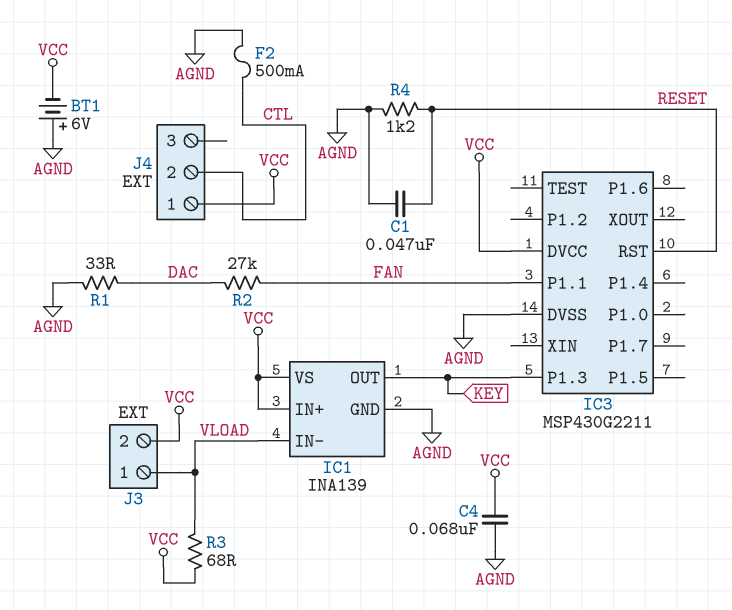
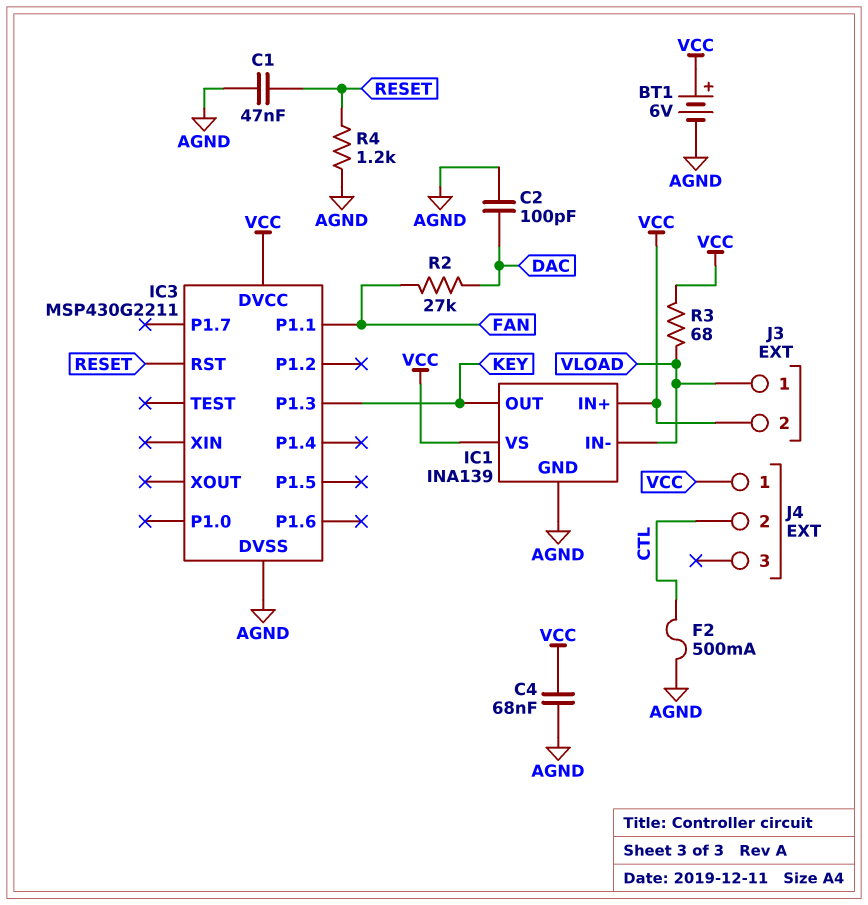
BT1: 6V (plus AGND, minus VCC) -> 6V (plus VCC, minus AGND)
C2: none -> 100pF (AGND, DAC)
R1: 33 (AGND, DAC) -> none

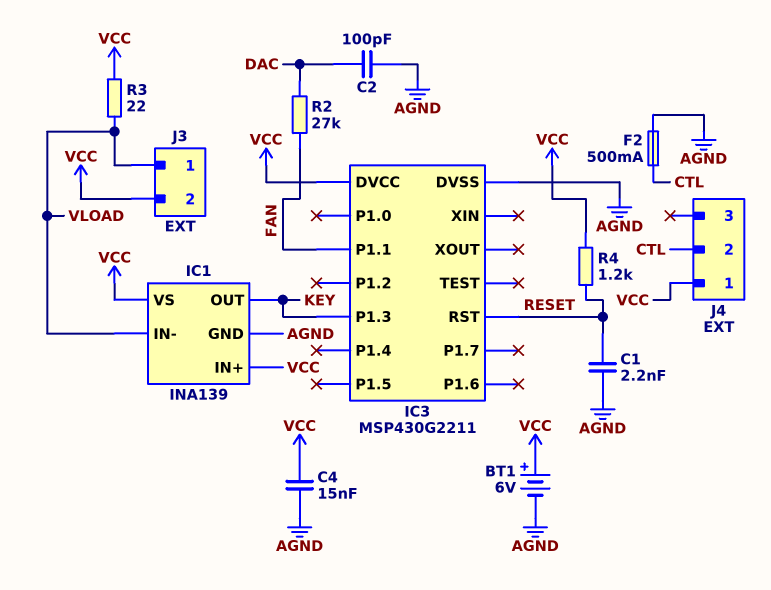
C1: 47nF (AGND, RESET) -> 2.2nF (AGND, RESET)
C4: 68nF (AGND, VCC) -> 15nF (AGND, VCC)
R3: 68 (VCC, VLOAD) -> 22 (VCC, VLOAD)
R4: 1.2k (AGND, RESET) -> 1.2k (RESET, VCC)

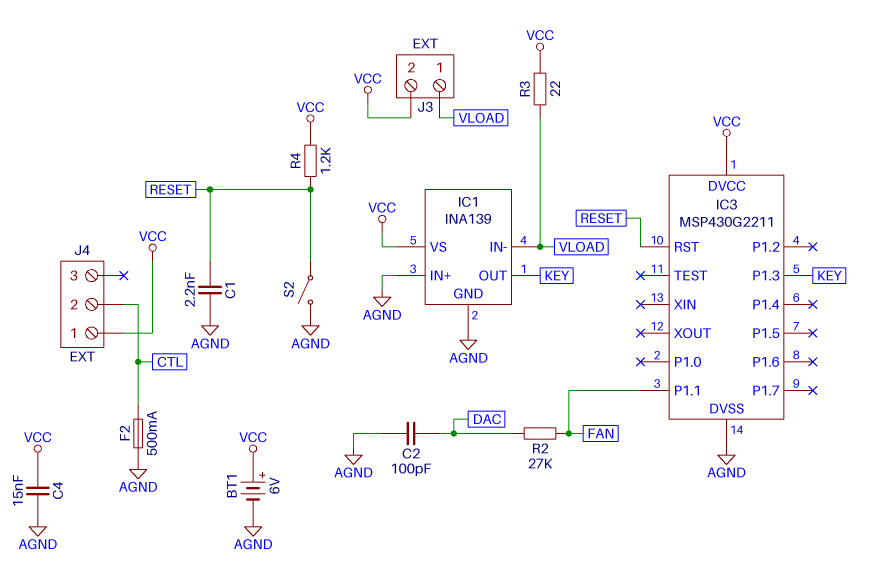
IC1 pin IN+: VCC -> AGND
S2: none -> switch (AGND, RESET)

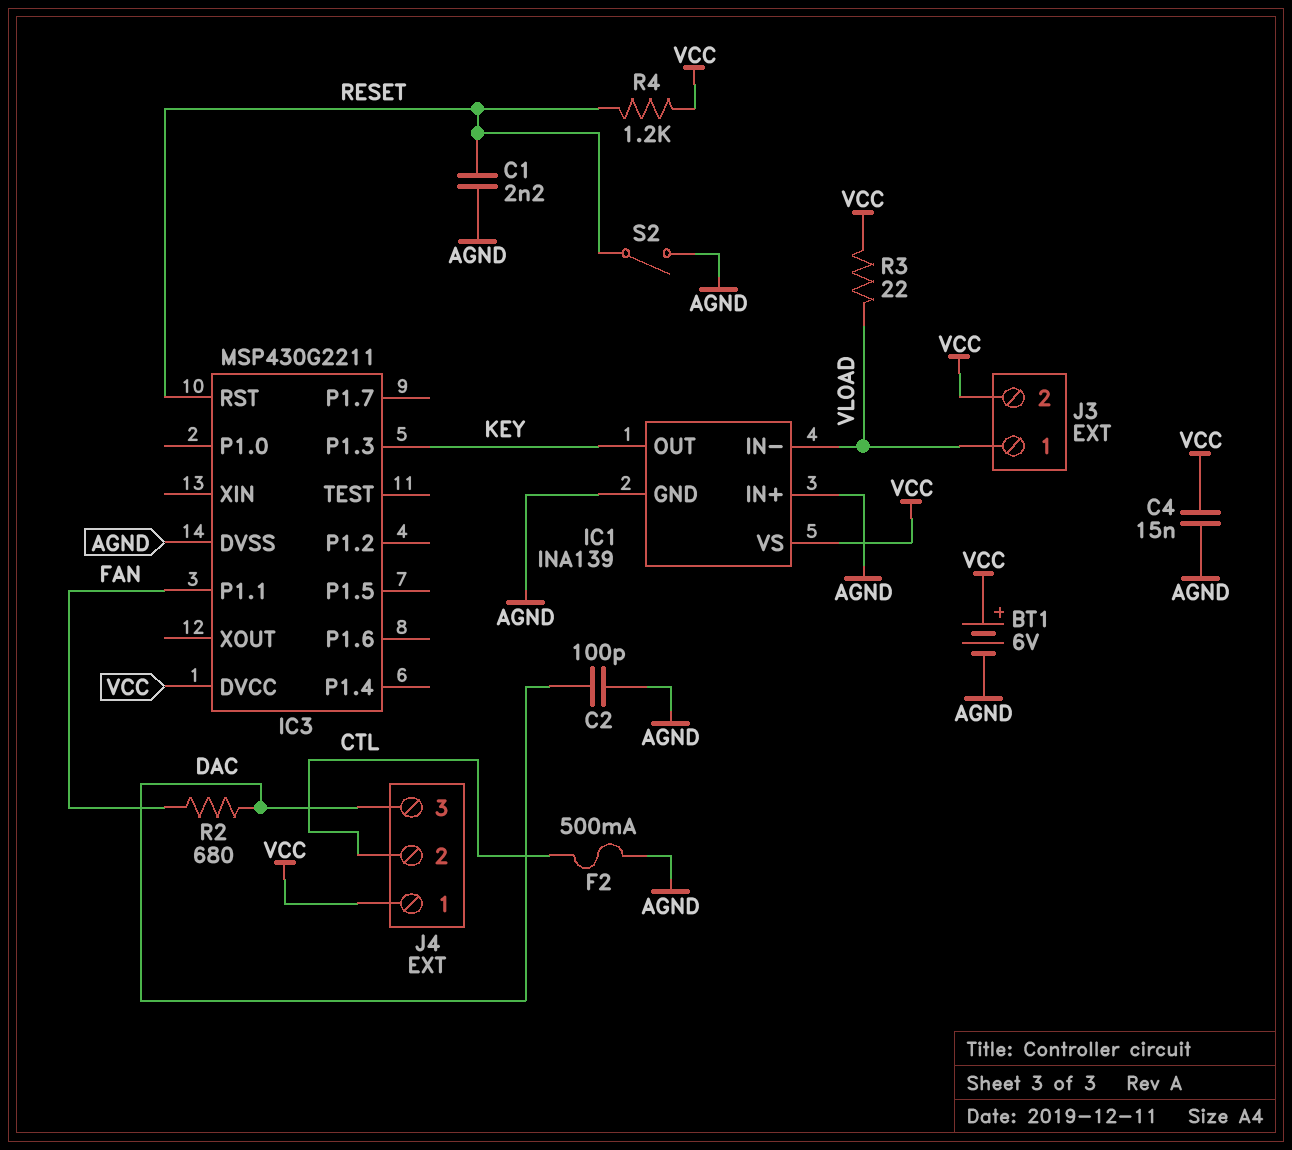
J4 pin 3: none -> DAC
R2: 27k (DAC, FAN) -> 680 (DAC, FAN)

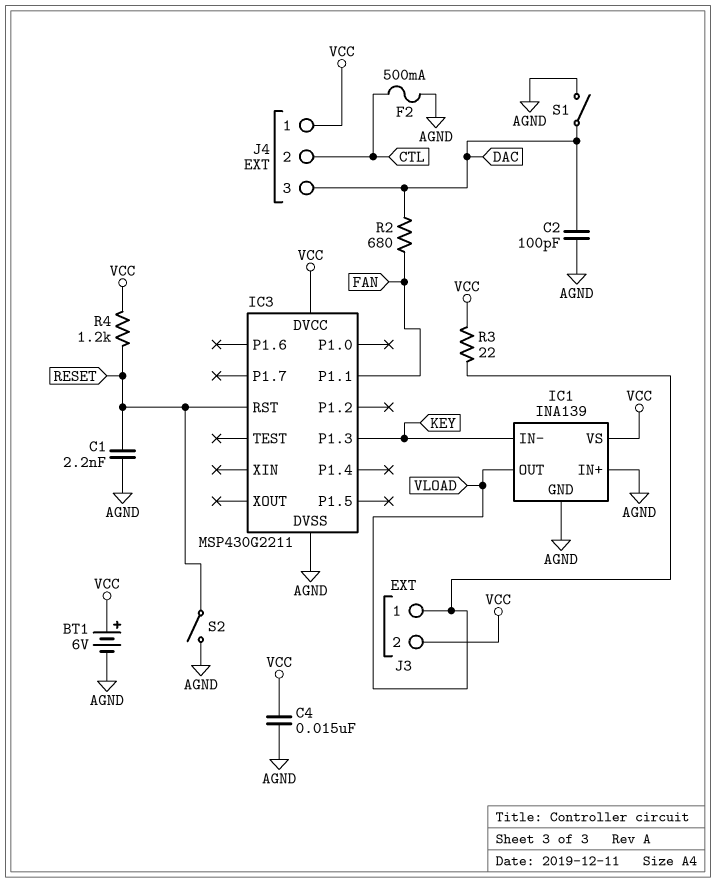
IC1 pin IN-: VLOAD -> KEY
IC1 pin OUT: KEY -> VLOAD
S1: none -> switch (AGND, DAC)

